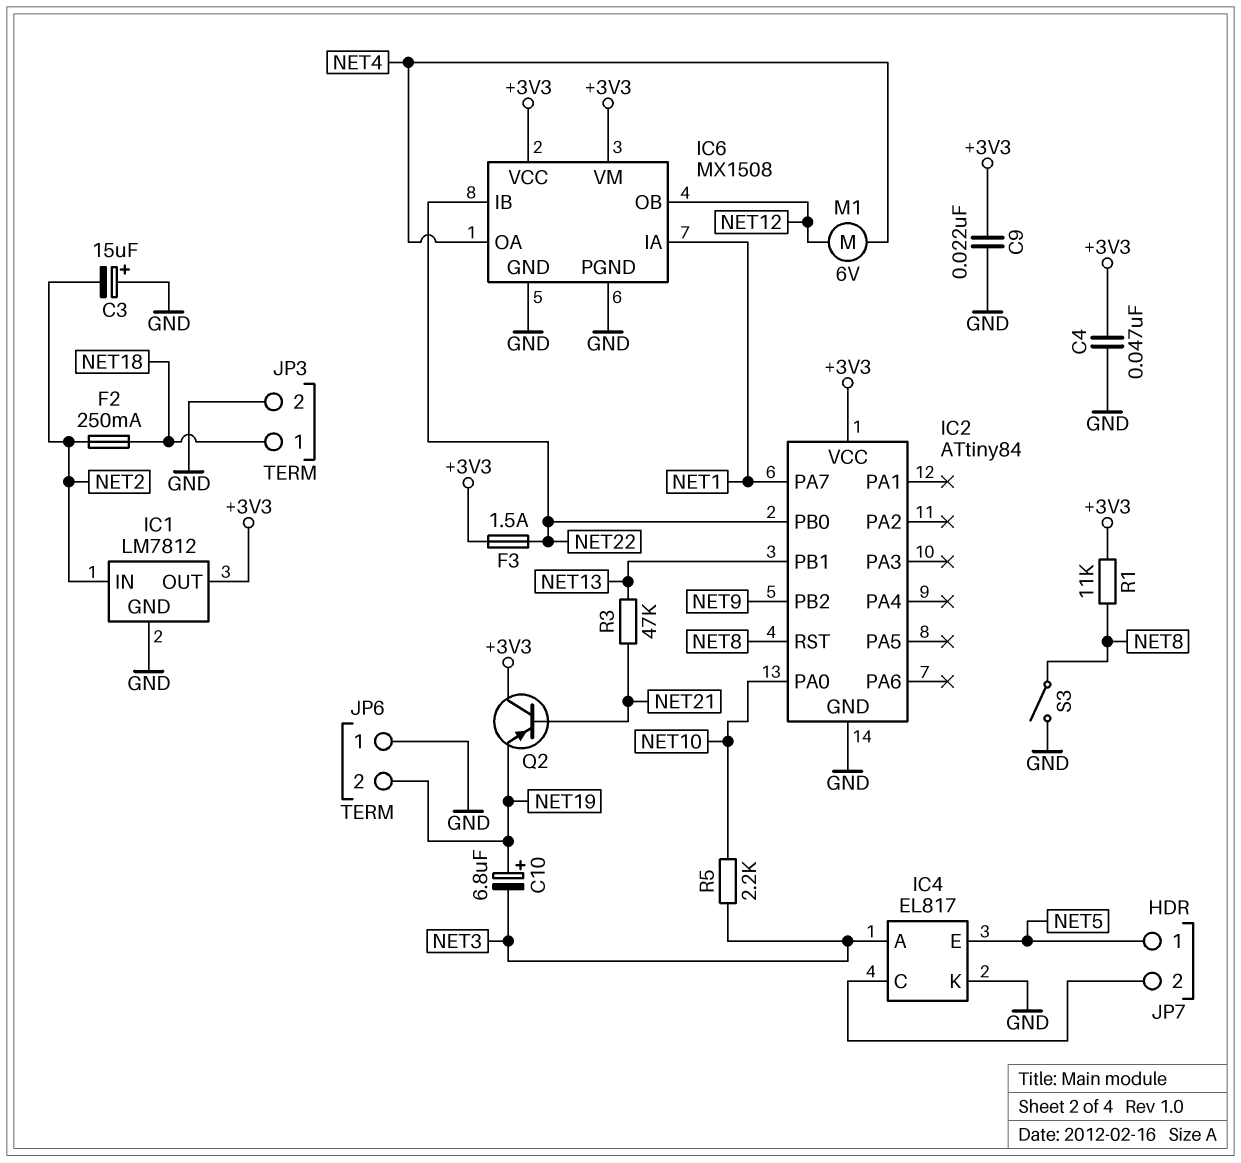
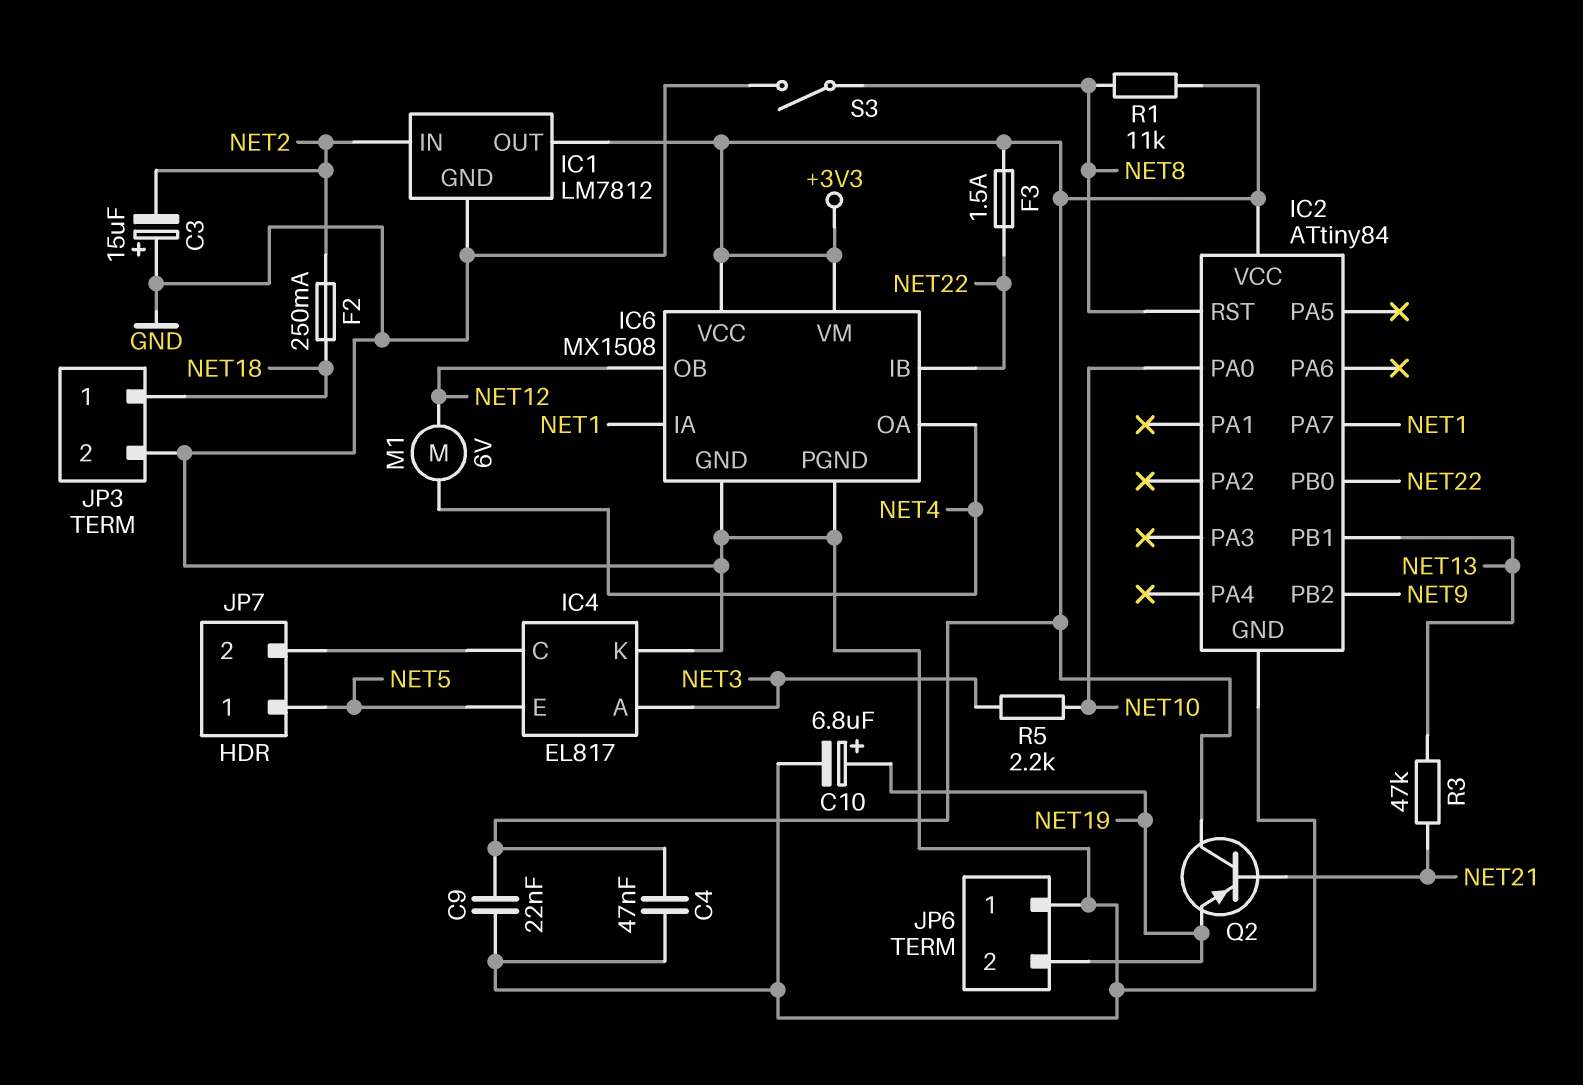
C10: 6.8uF (plus NET19, minus NET3) -> 6.8uF (plus NET19, minus GND)

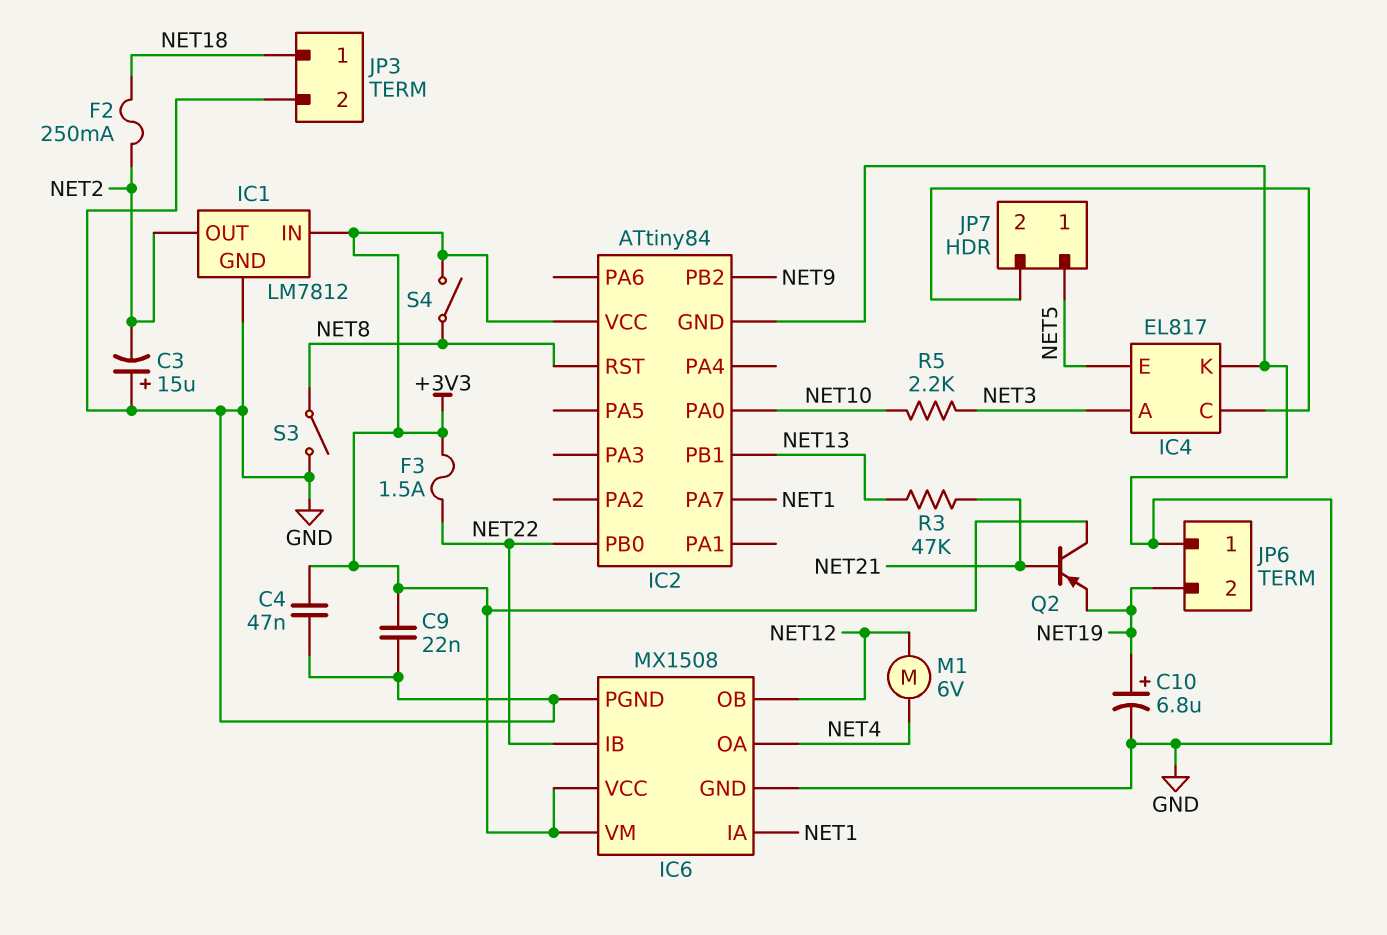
IC1 pin IN: NET2 -> +3V3
IC1 pin OUT: +3V3 -> NET2
R1: 11k (+3V3, NET8) -> none
S4: none -> switch (+3V3, NET8)

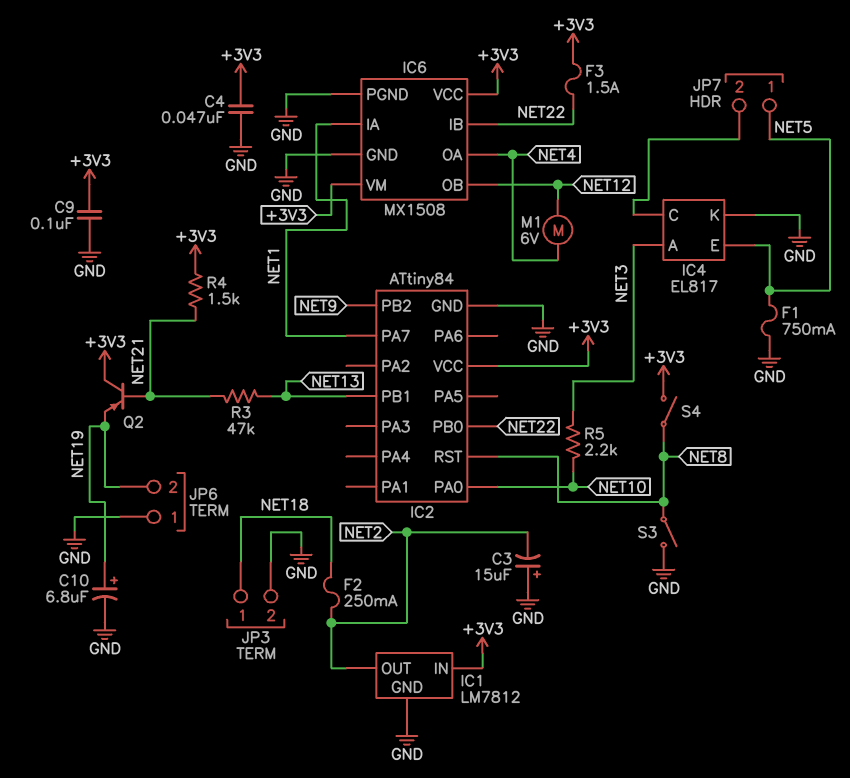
C9: 22nF (+3V3, GND) -> 100nF (+3V3, GND)
F1: none -> 750mA (GND, NET5)
R4: none -> 1.5k (+3V3, NET21)

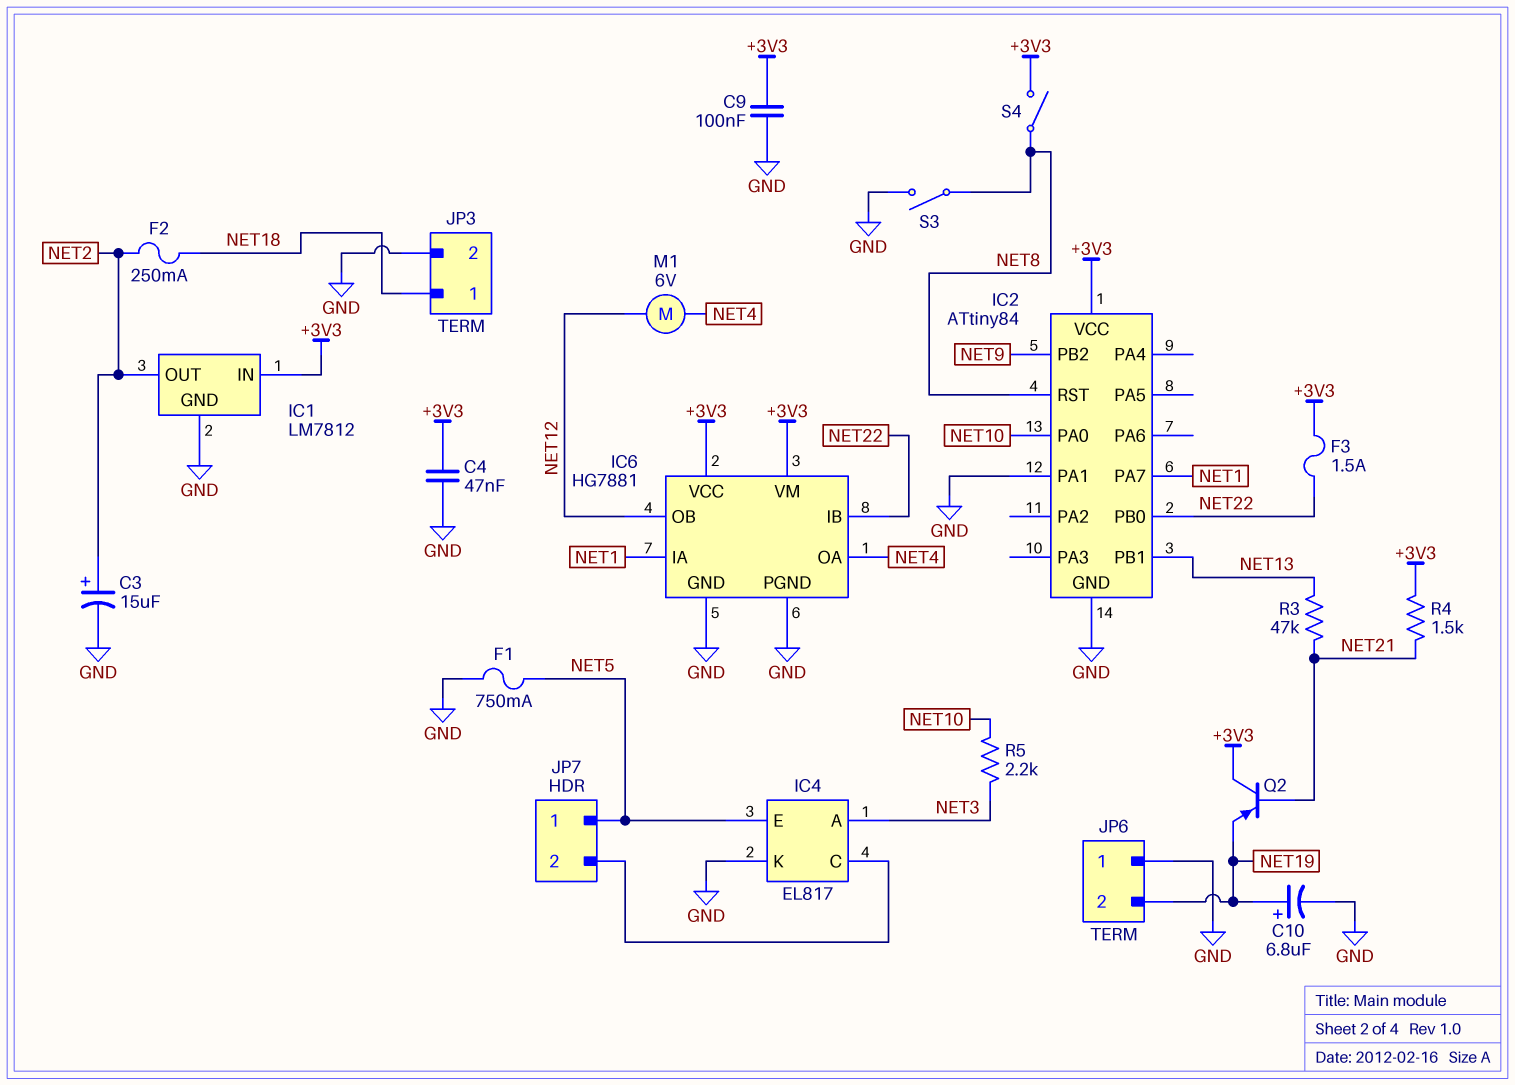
C3: 15uF (plus GND, minus NET2) -> 15uF (plus NET2, minus GND)
IC2 pin PA1: none -> GND
IC6: MX1508 -> HG7881

